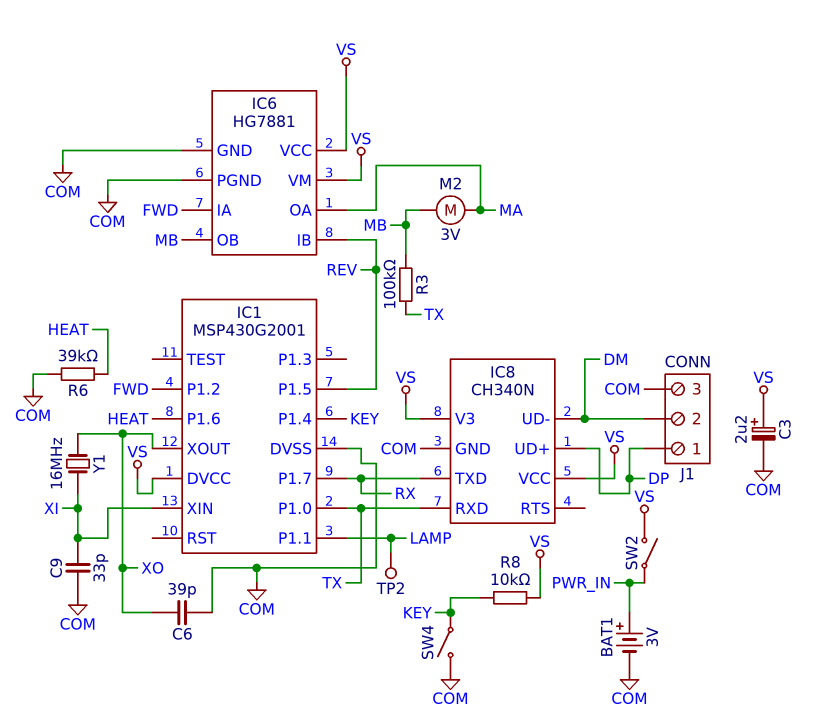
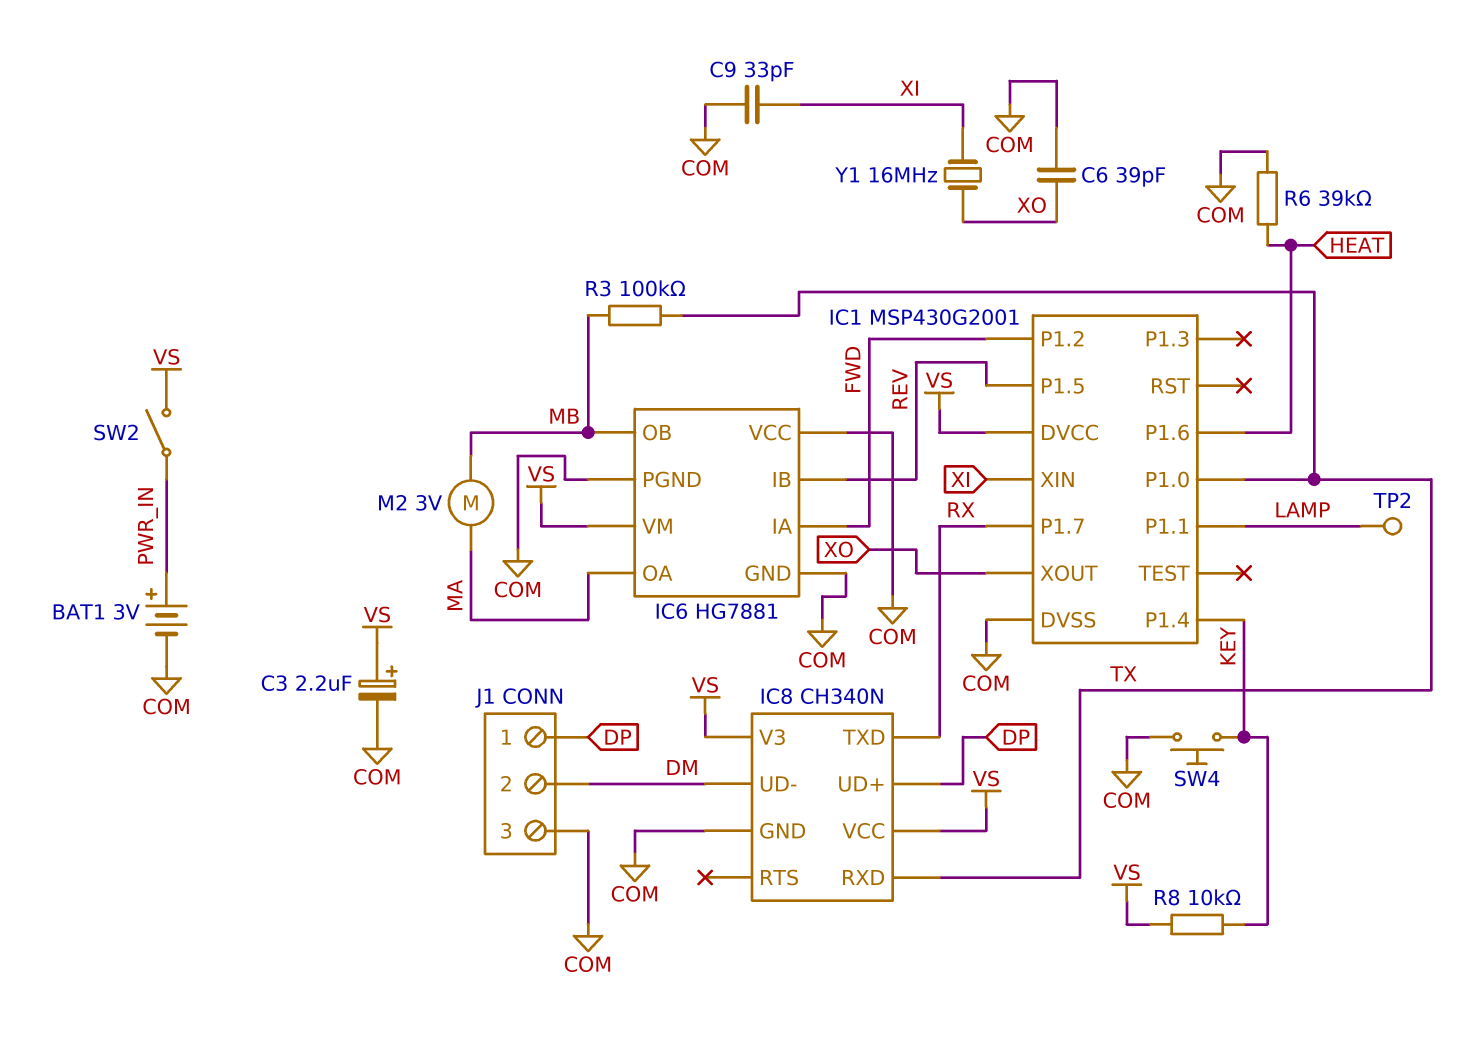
IC6 pin VCC: VS -> COM
SW4: switch (COM, KEY) -> button (COM, KEY)

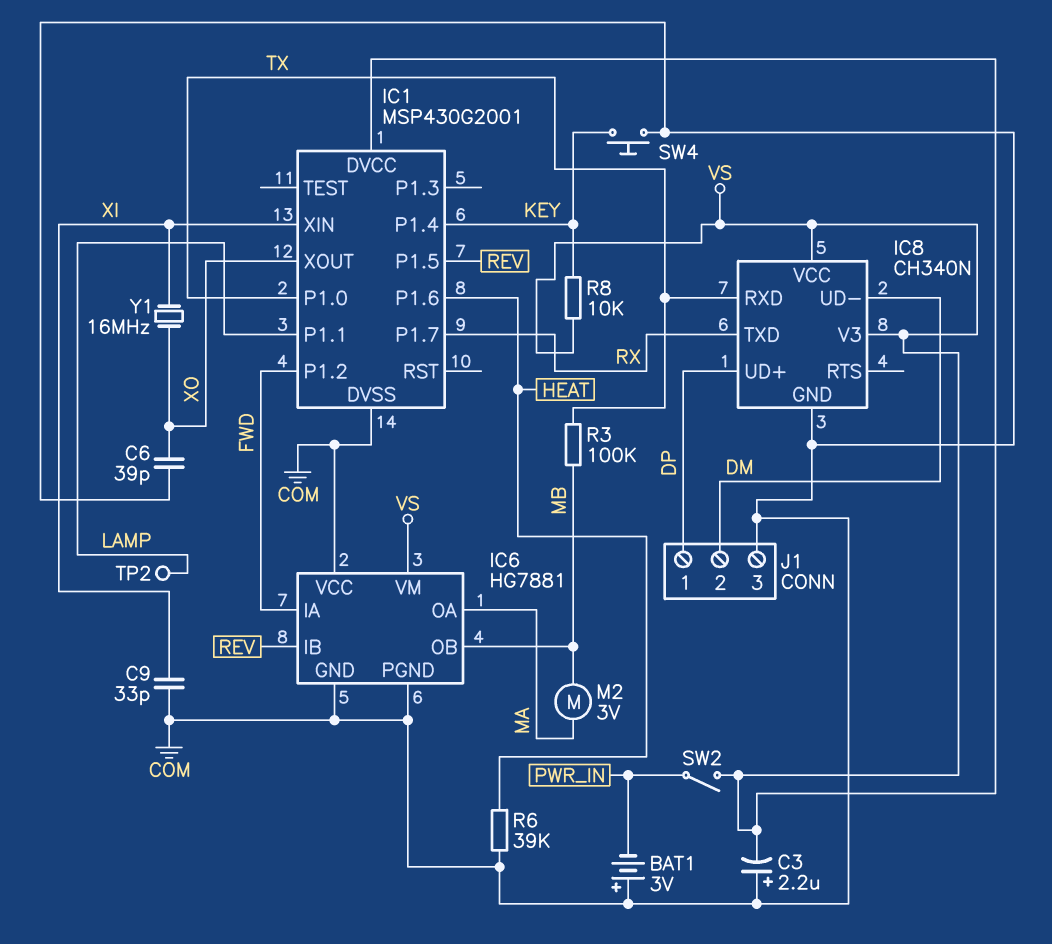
BAT1: 3V (plus PWR_IN, minus COM) -> 3V (plus COM, minus PWR_IN)
C3: 2.2uF (plus VS, minus COM) -> 2.2uF (plus COM, minus VS)

